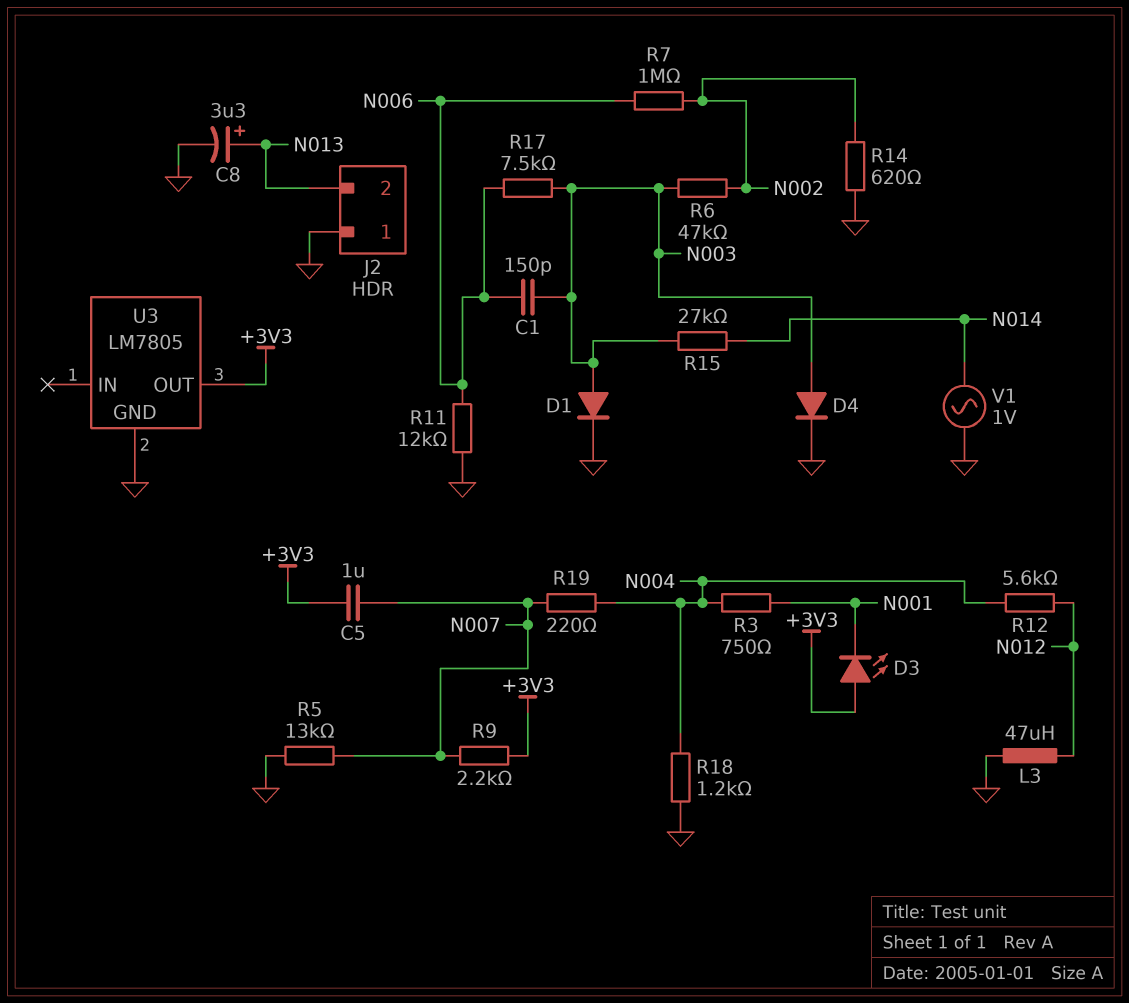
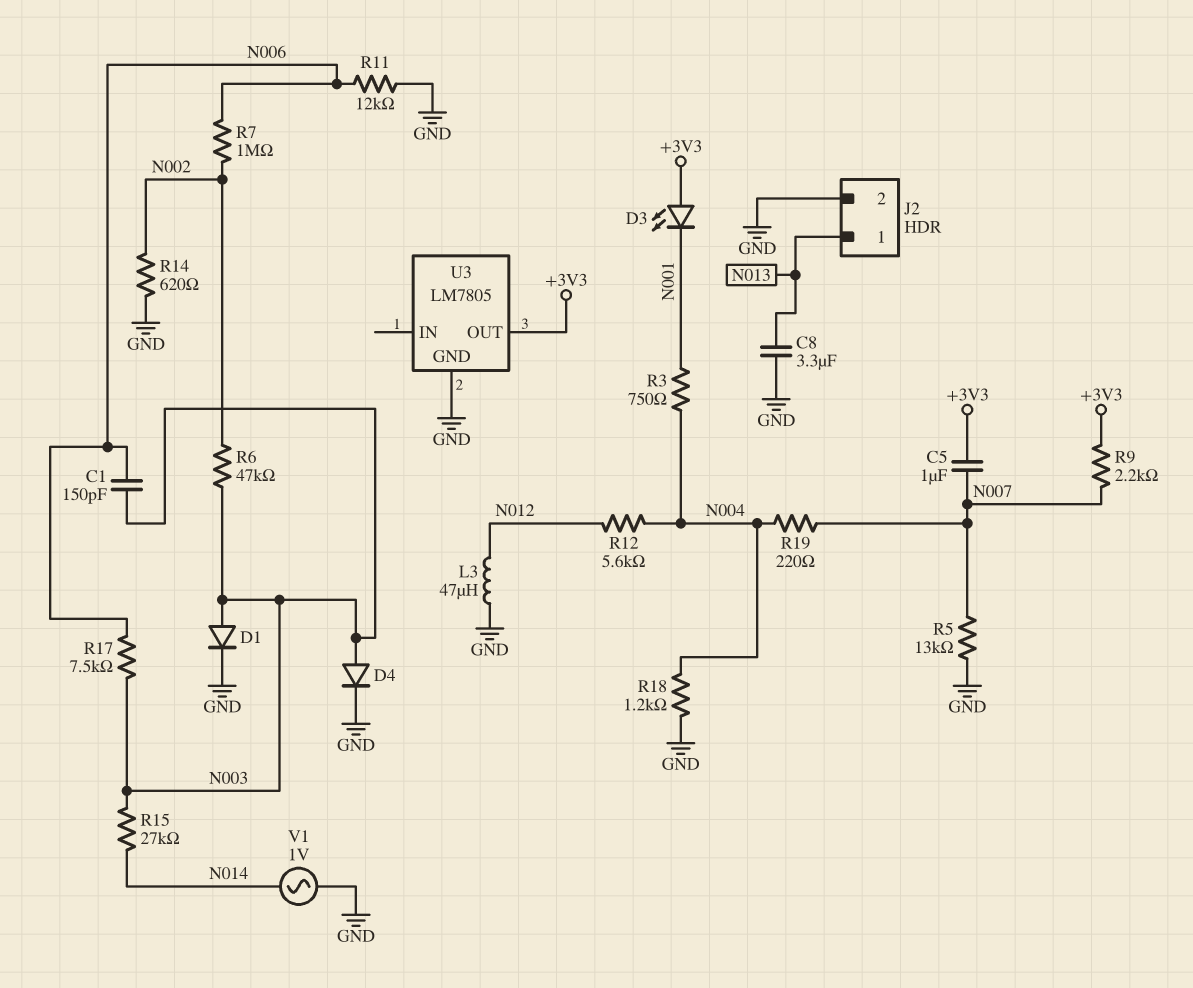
C8: 3.3uF (plus N013, minus GND) -> 3.3uF (GND, N013)
J2 pin 1: GND -> N013
J2 pin 2: N013 -> GND

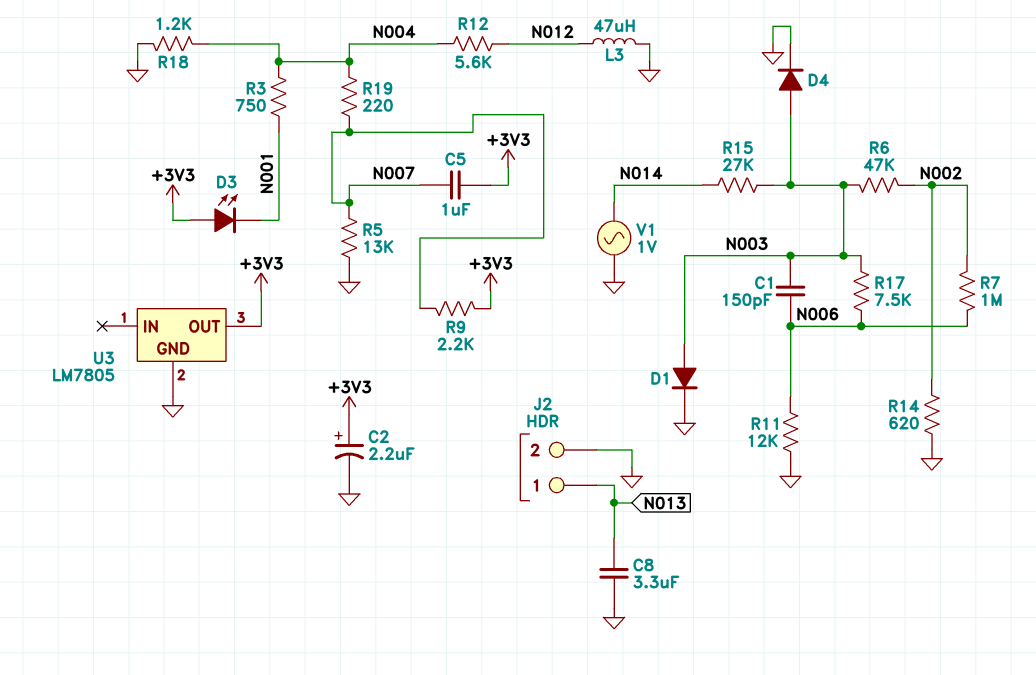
C2: none -> 2.2uF (plus +3V3, minus GND)

